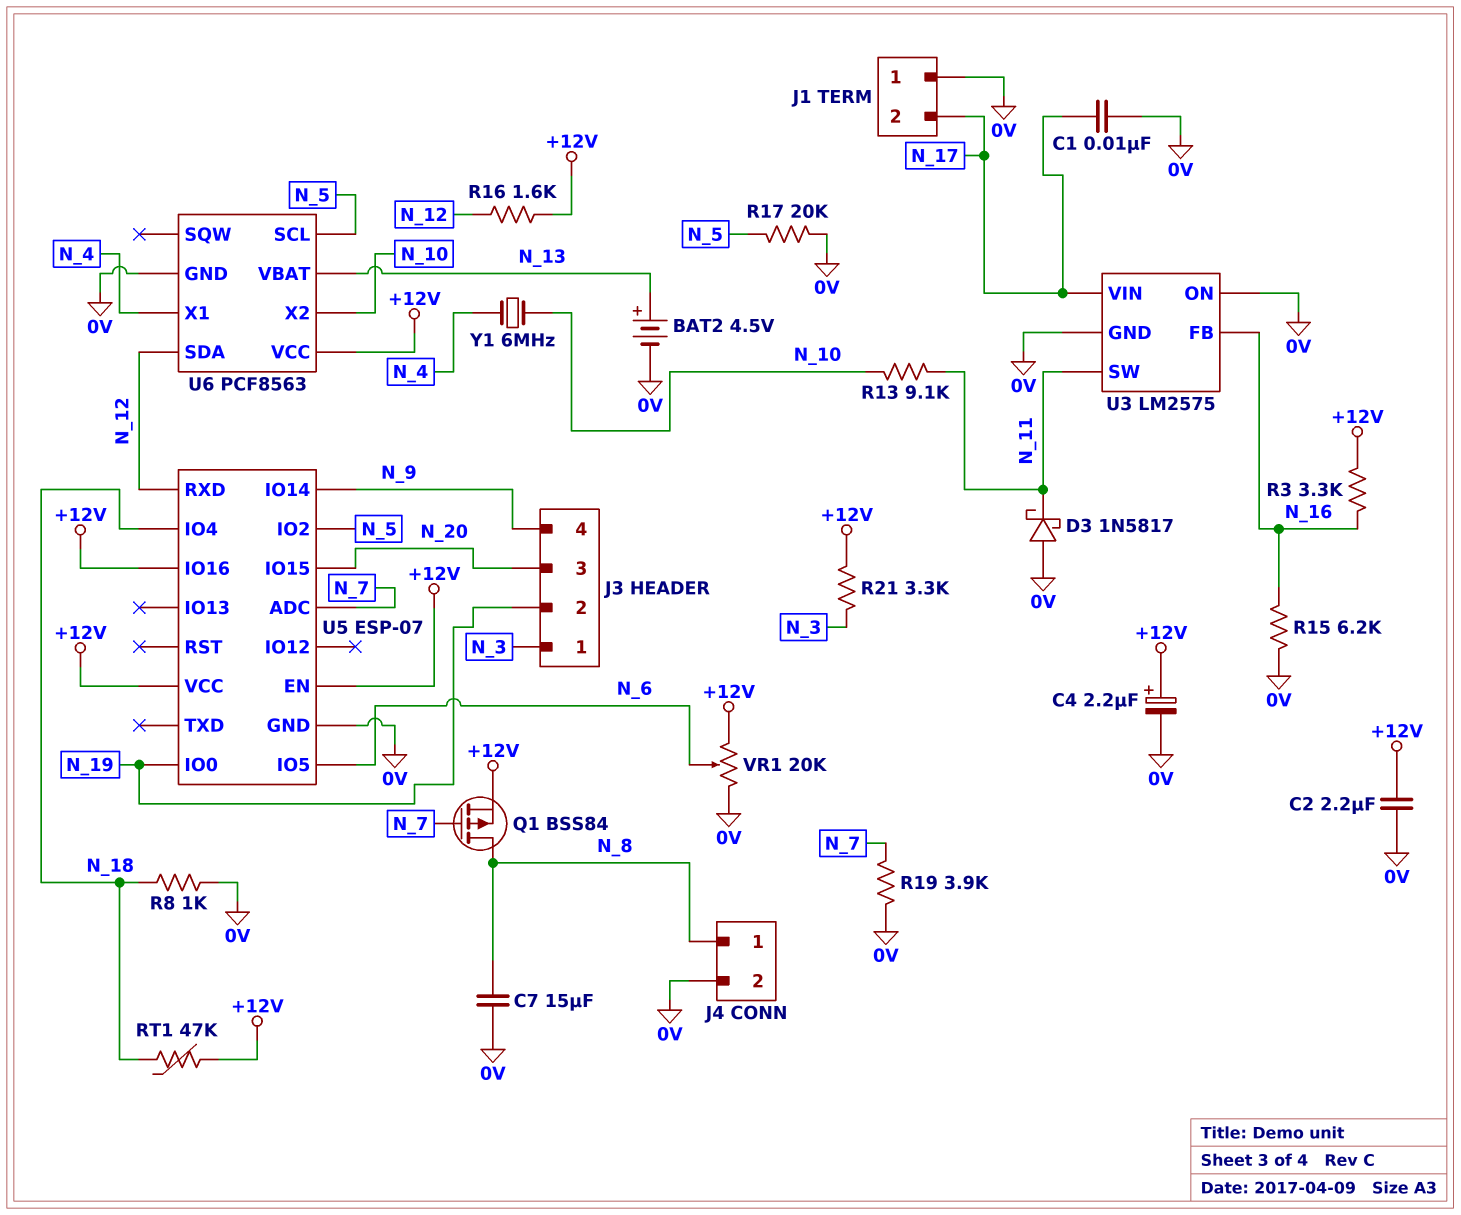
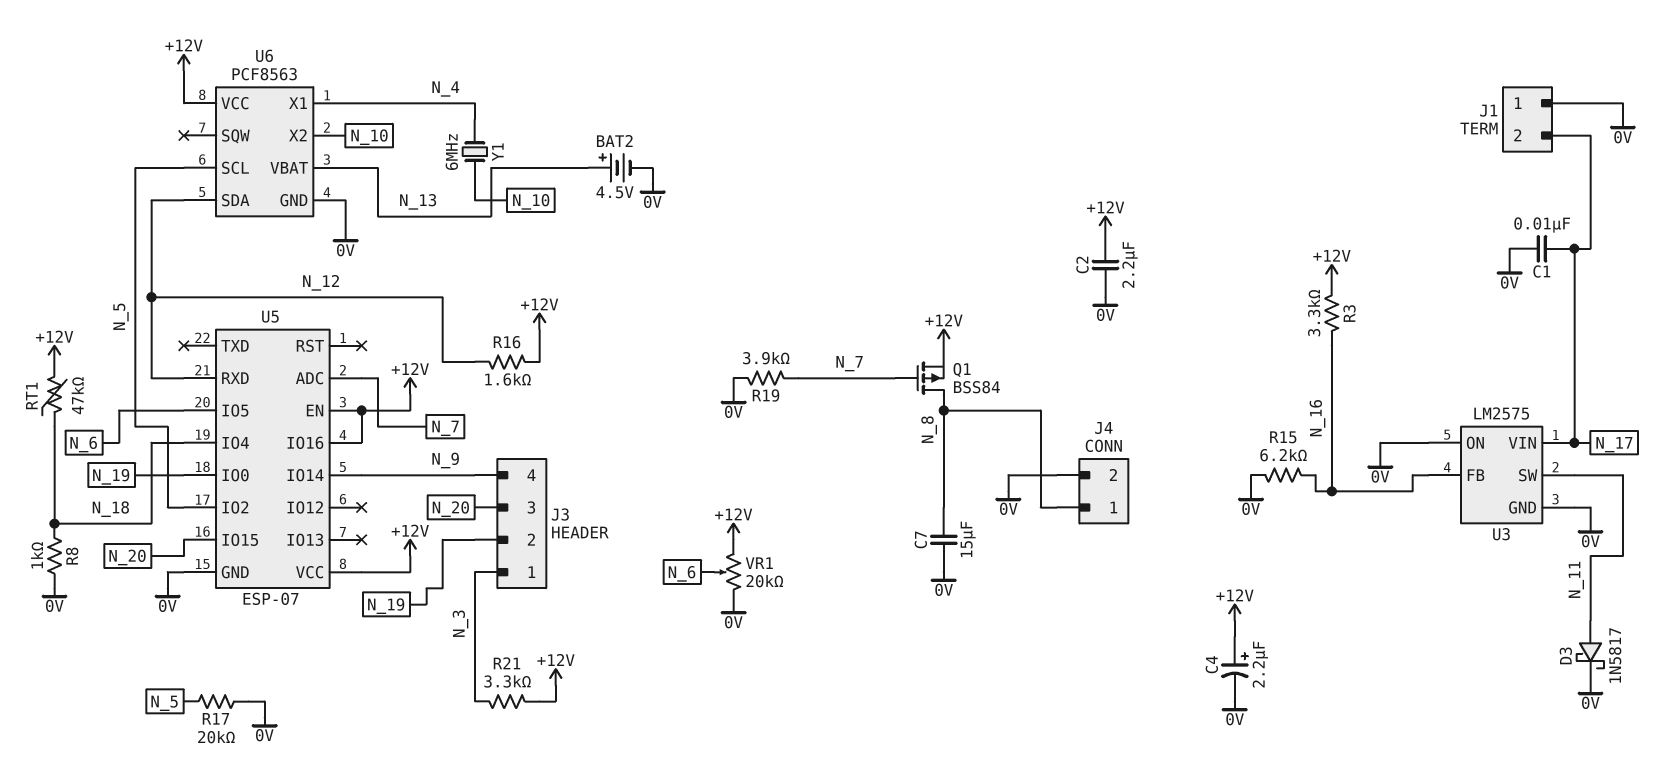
D3: schottky 1N5817 (A 0V, K N_11) -> schottky 1N5817 (A N_11, K 0V)
R13: 9.1k (N_10, N_11) -> none

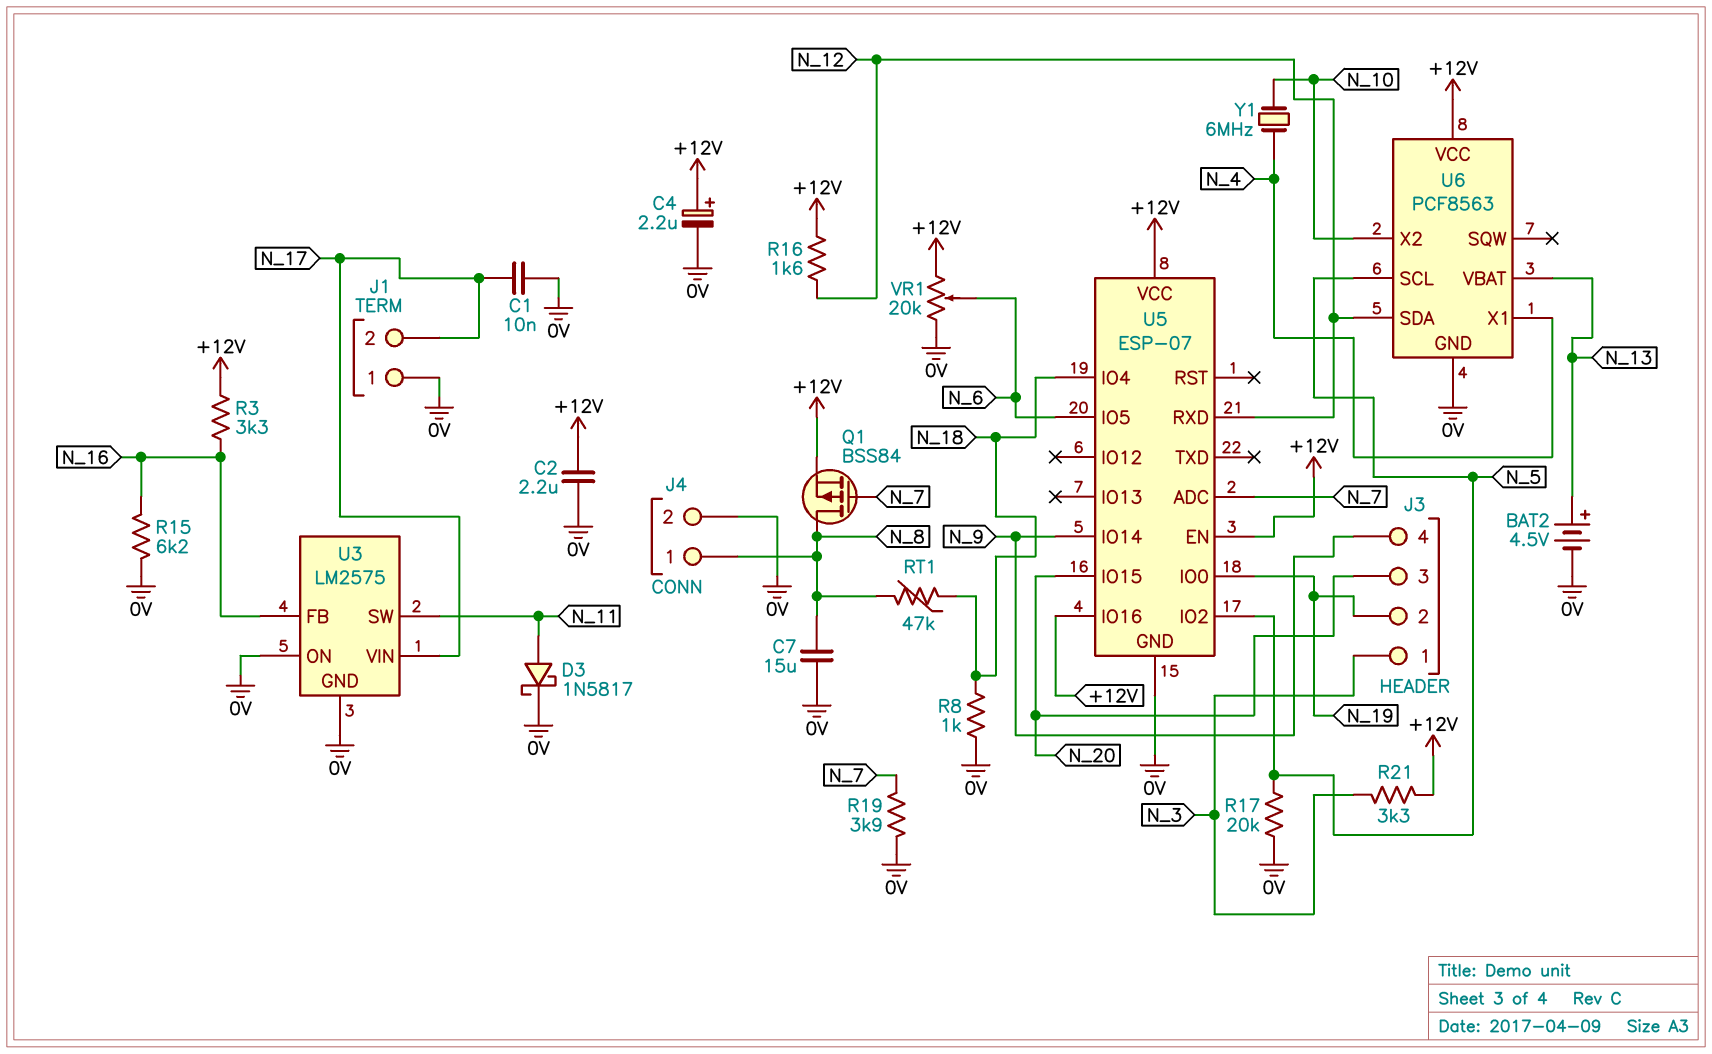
RT1: 47k (+12V, N_18) -> 47k (N_8, N_18)

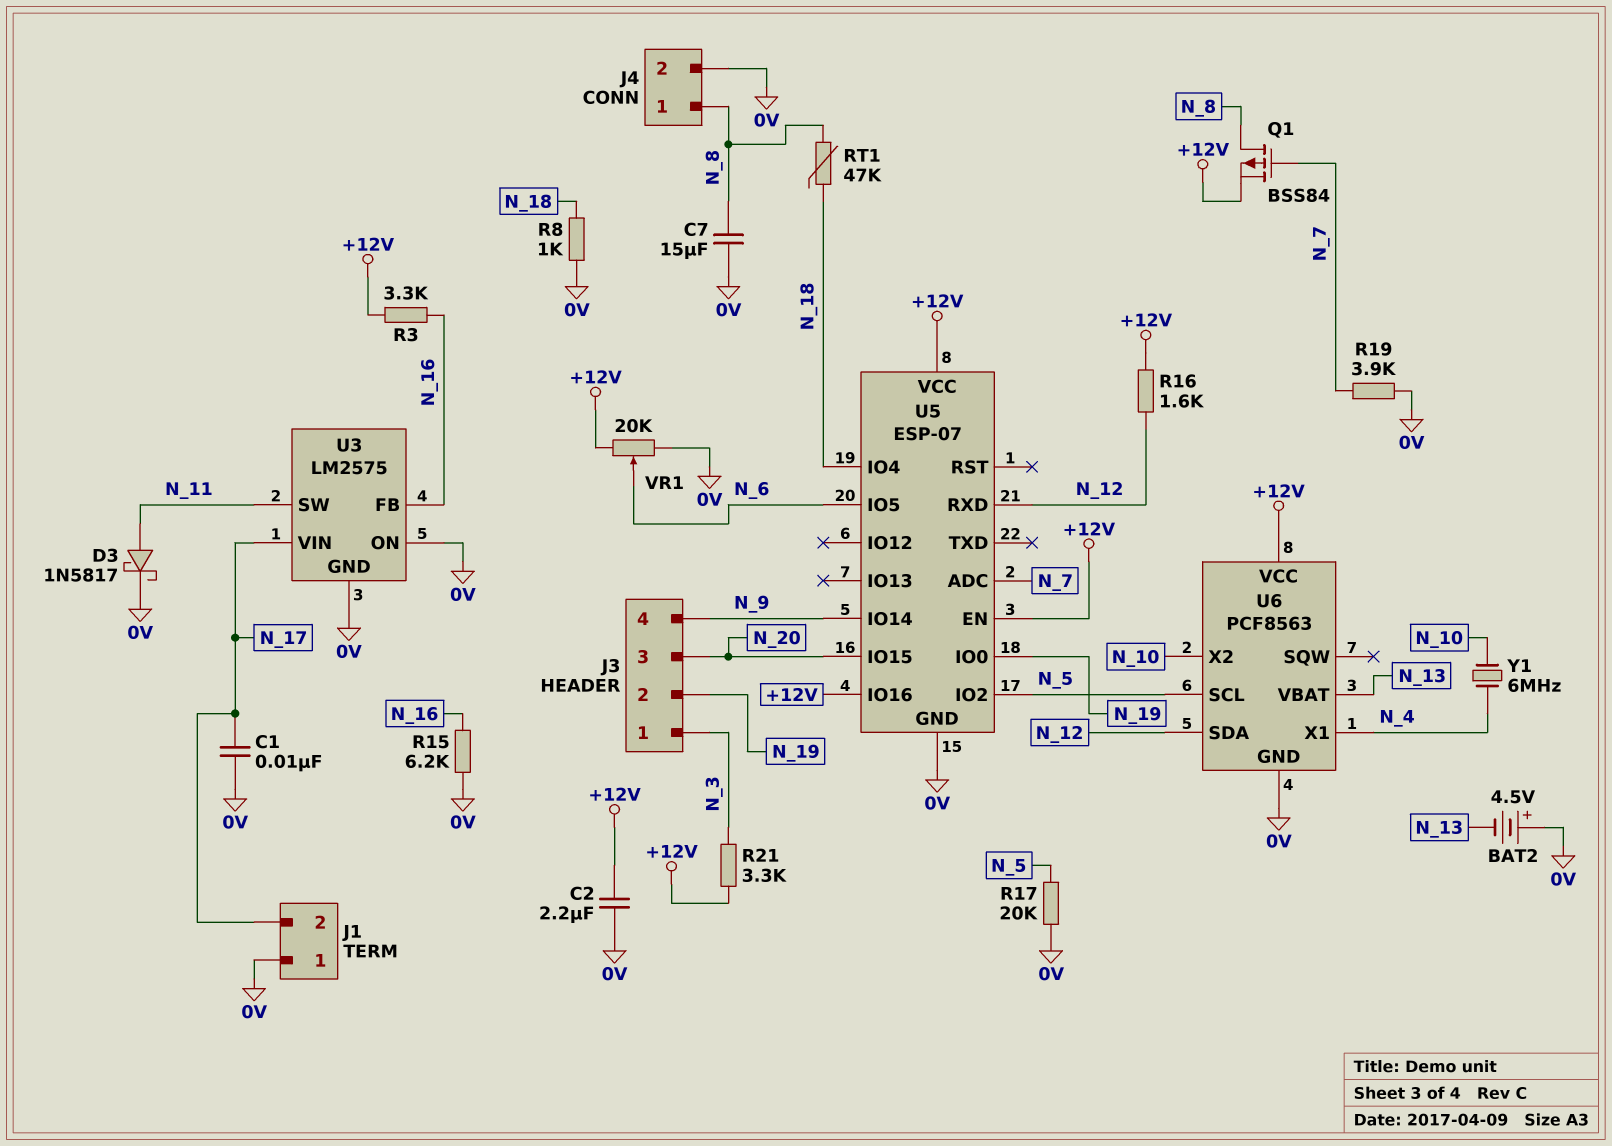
BAT2: 4.5V (plus N_13, minus 0V) -> 4.5V (plus 0V, minus N_13)
C4: 2.2uF (plus +12V, minus 0V) -> none

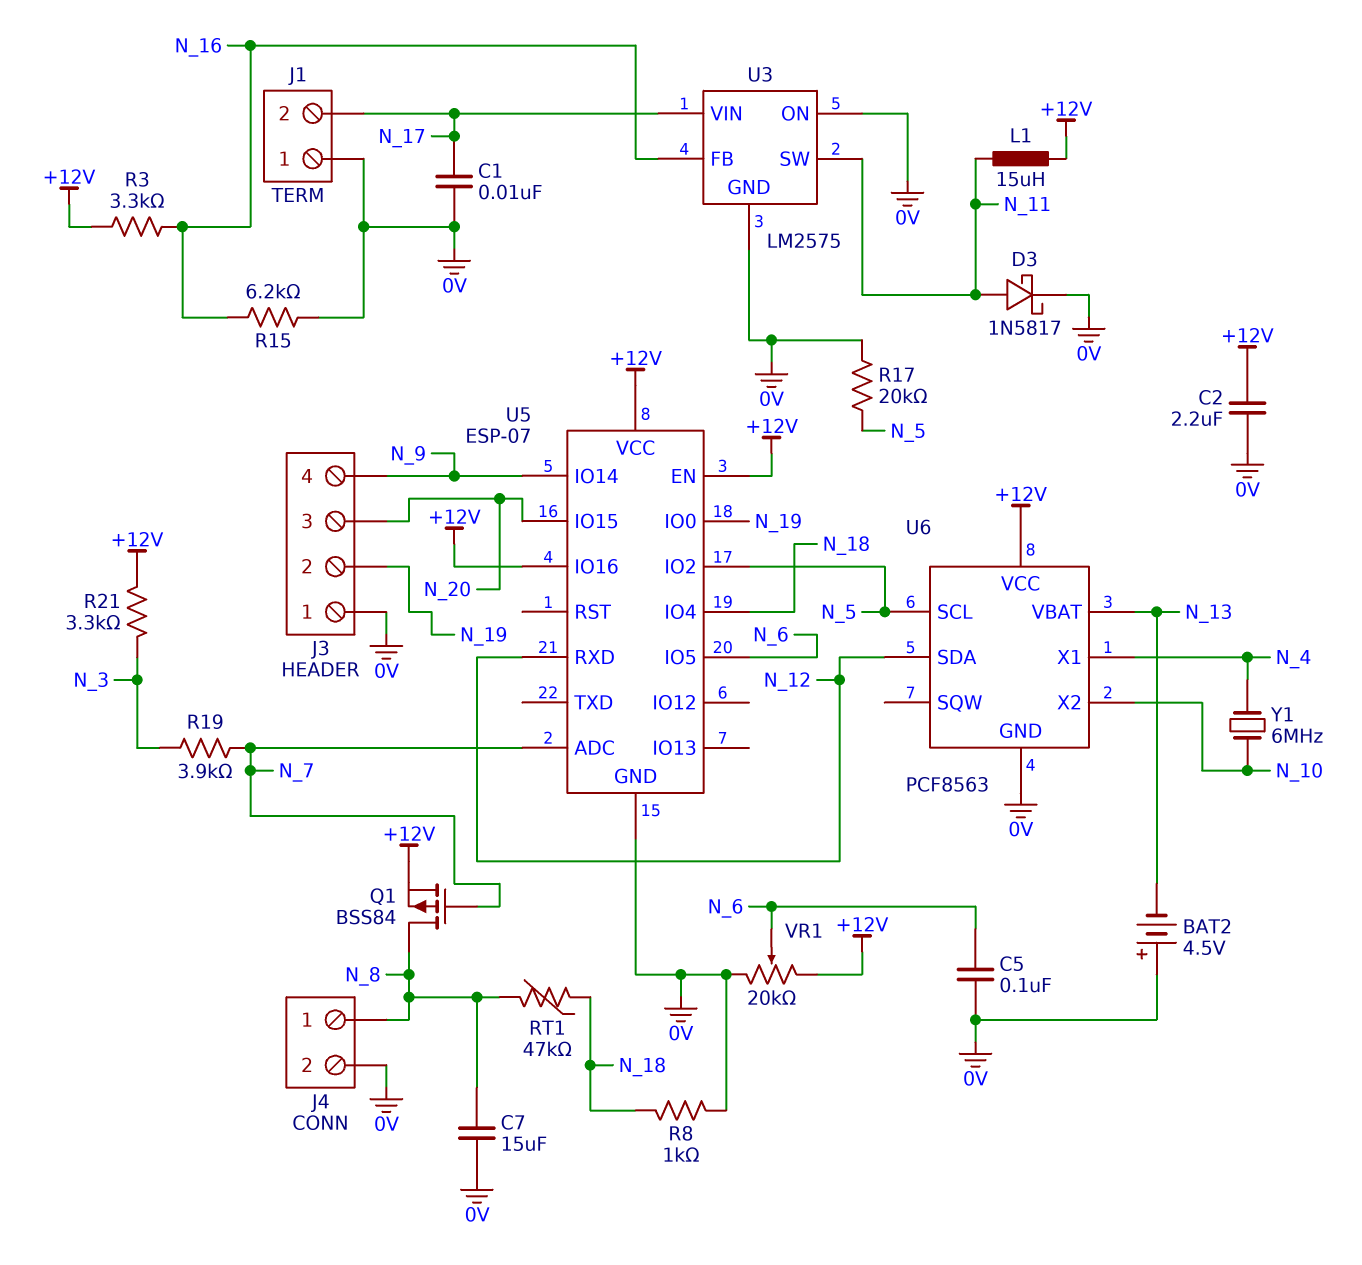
C5: none -> 100nF (0V, N_6)
J3 pin 1: N_3 -> 0V
L1: none -> 15uH (+12V, N_11)
R16: 1.6k (+12V, N_12) -> none
R19: 3.9k (0V, N_7) -> 3.9k (N_3, N_7)

